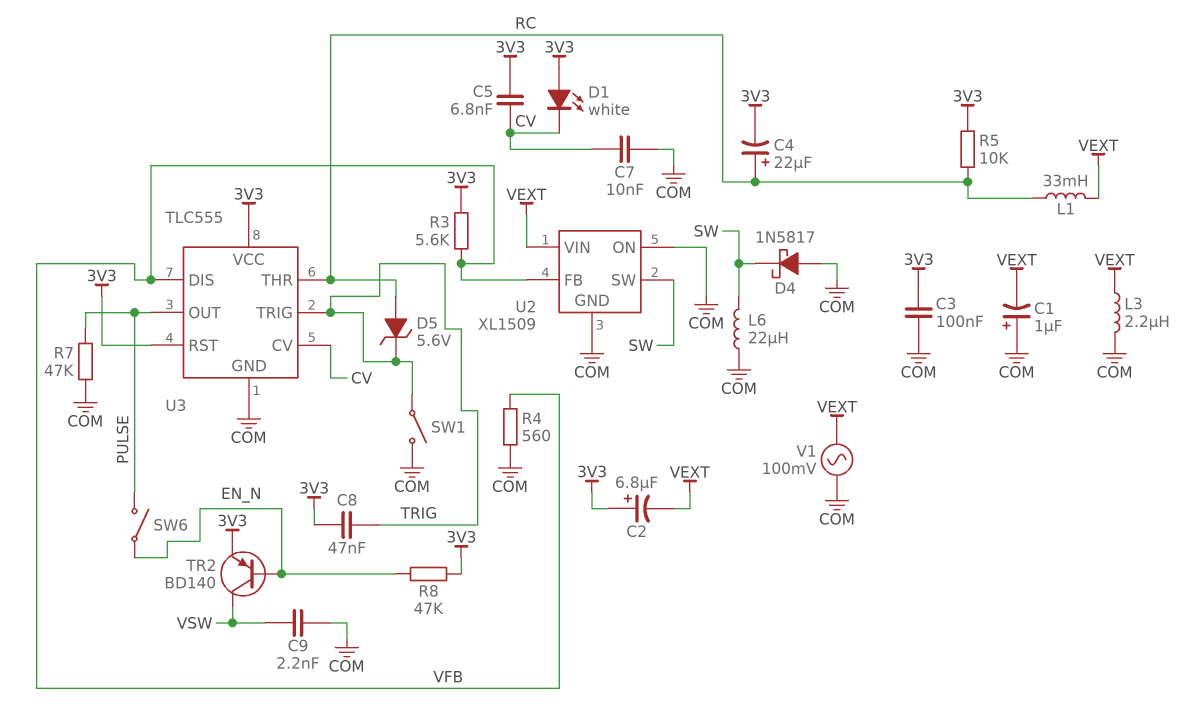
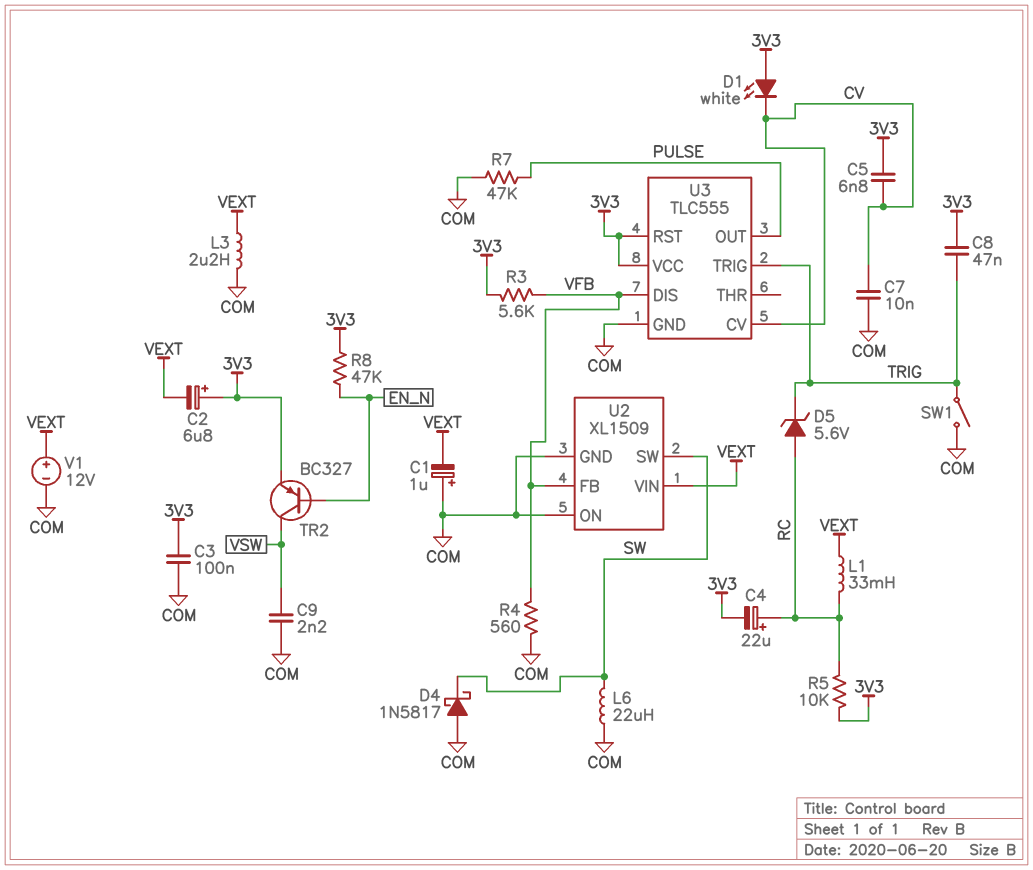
SW6: switch (EN_N, PULSE) -> none
TR2: PNP BD140 (B EN_N, C VSW, E 3V3) -> PNP BC327 (B EN_N, C VSW, E 3V3)
U3 pin THR: RC -> none
V1: AC 100mV (COM, VEXT) -> 12V (plus VEXT, minus COM)

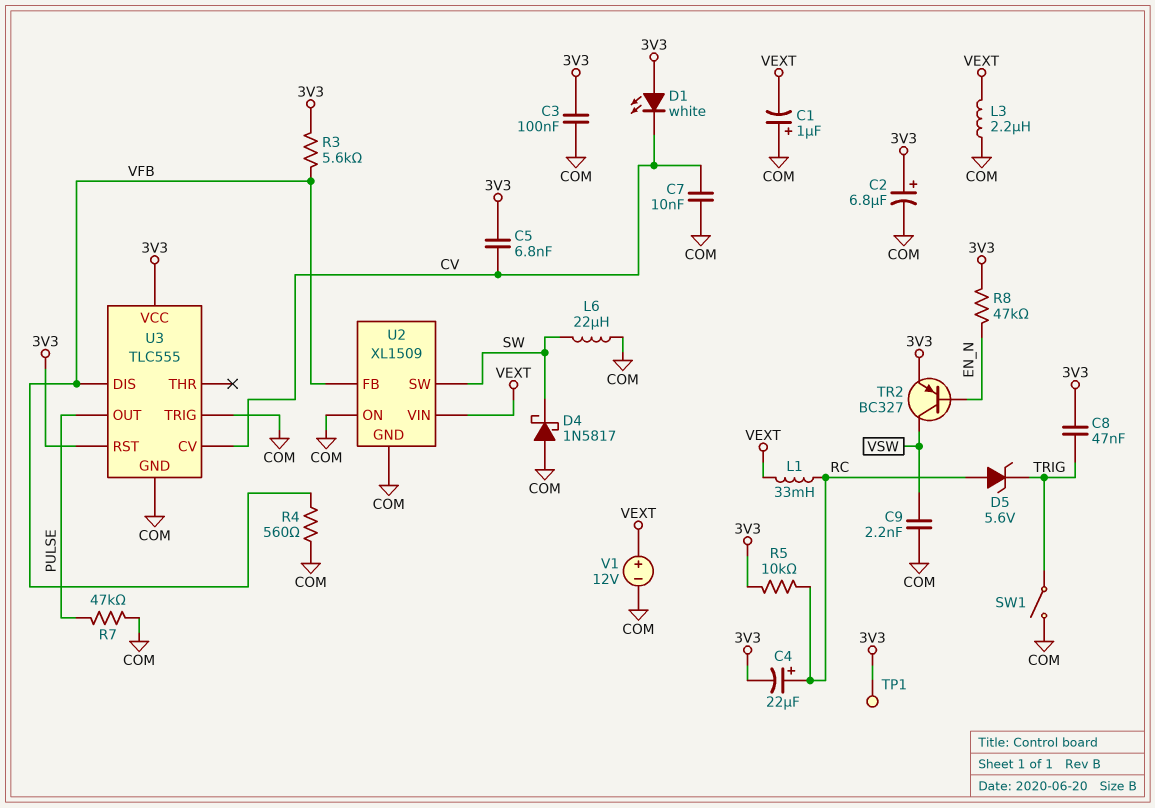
C2: 6.8uF (plus 3V3, minus VEXT) -> 6.8uF (plus 3V3, minus COM)
TP1: none -> test point (3V3)
U3 pin TRIG: TRIG -> COM

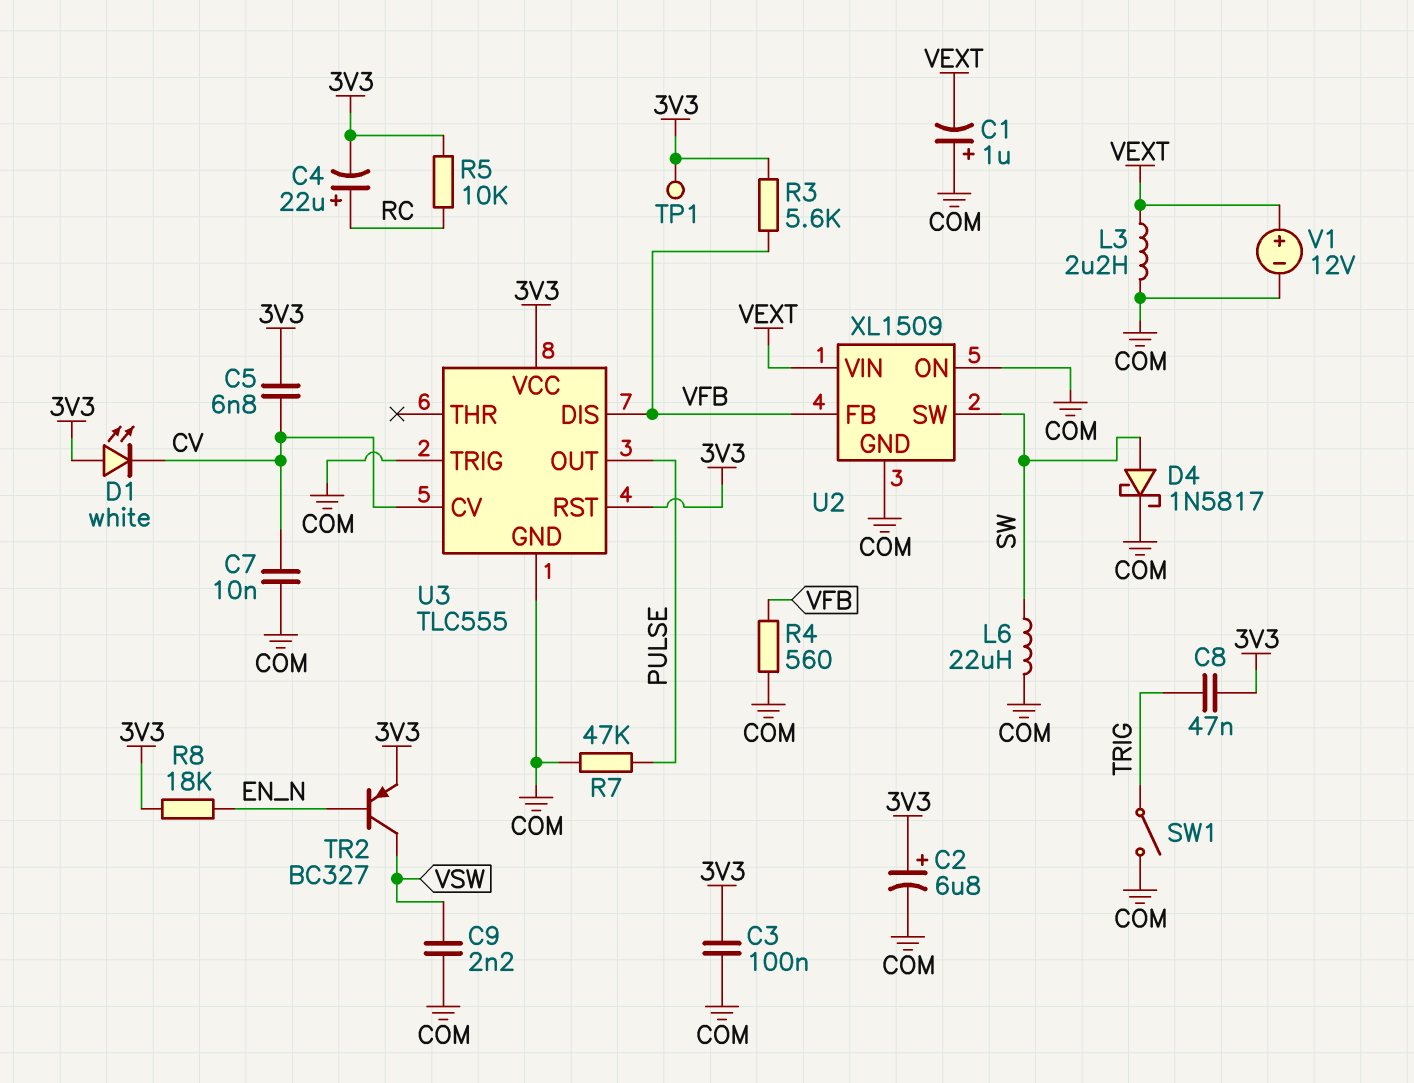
D4: schottky 1N5817 (A COM, K SW) -> schottky 1N5817 (A SW, K COM)
D5: zener 5.6V (A RC, K TRIG) -> none
L1: 33mH (RC, VEXT) -> none
R8: 47k (3V3, EN_N) -> 18k (3V3, EN_N)

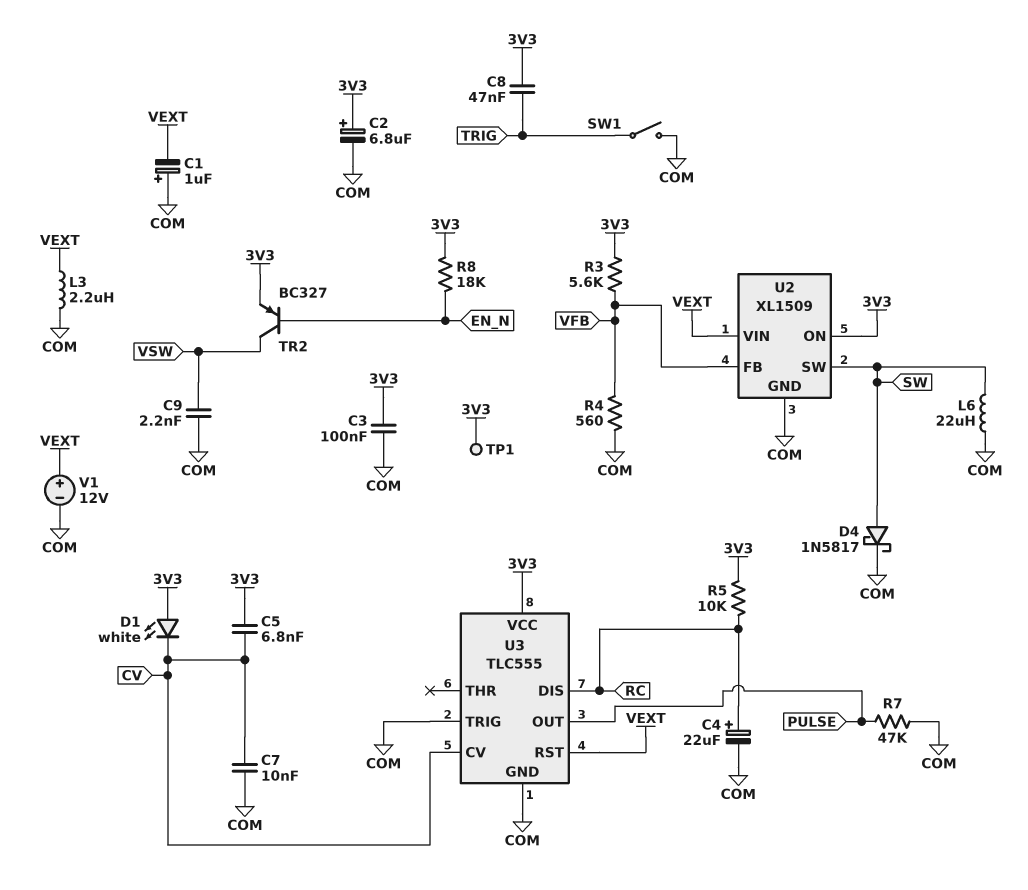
C4: 22uF (plus RC, minus 3V3) -> 22uF (plus RC, minus COM)
U2 pin ON: COM -> 3V3
U3 pin DIS: VFB -> RC
U3 pin RST: 3V3 -> VEXT

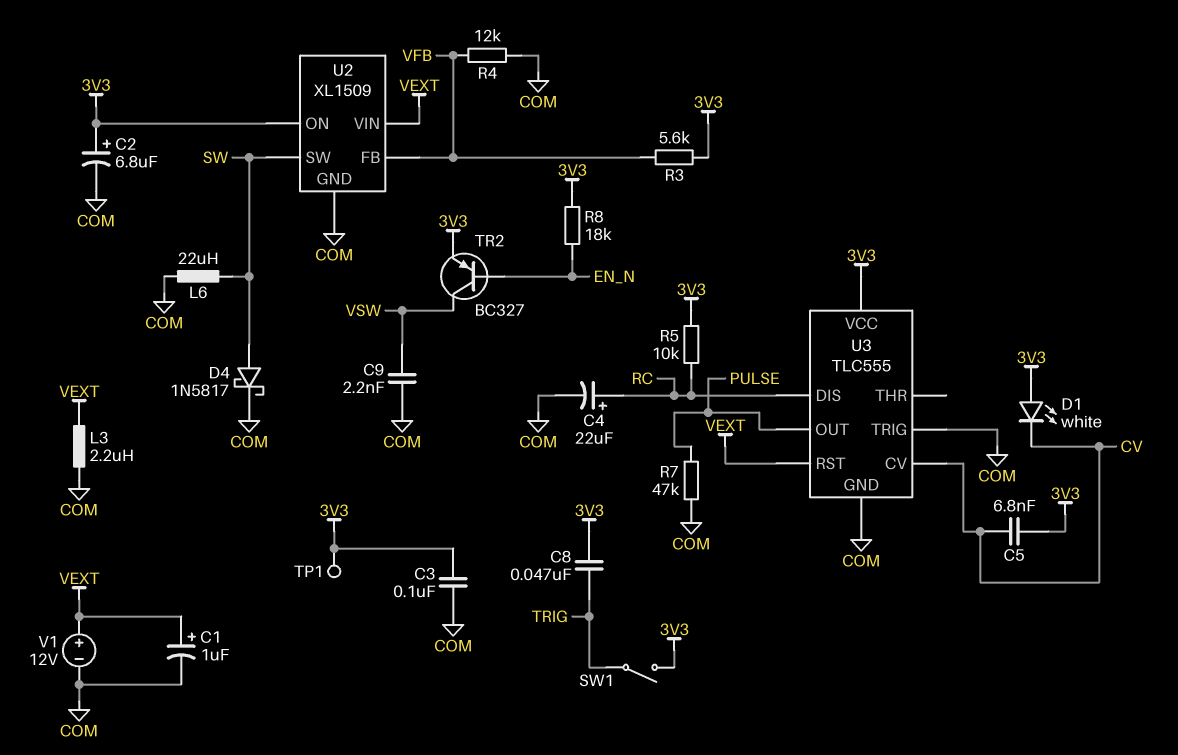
C1: 1uF (plus COM, minus VEXT) -> 1uF (plus VEXT, minus COM)
C7: 10nF (COM, CV) -> none
R4: 560 (COM, VFB) -> 12k (COM, VFB)
SW1: switch (COM, TRIG) -> switch (3V3, TRIG)

